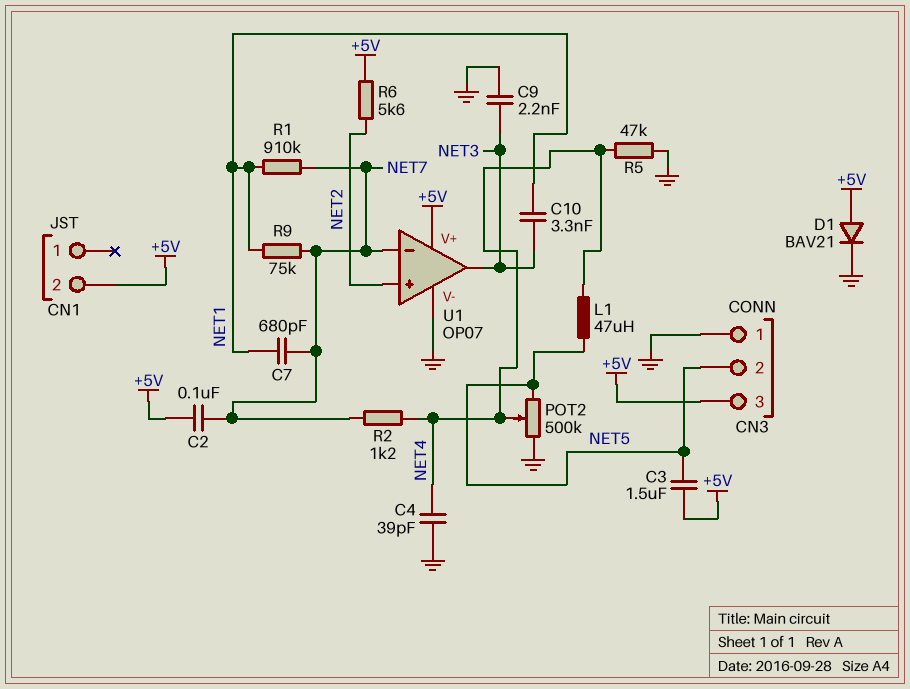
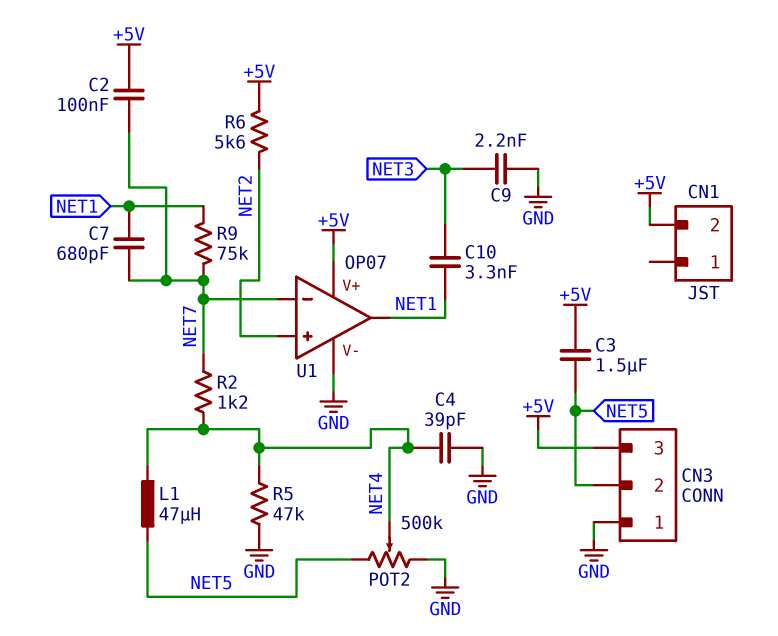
D1: diode BAV21 (A +5V, K GND) -> none
R1: 910k (NET1, NET7) -> none
U1 pin out: NET3 -> NET1

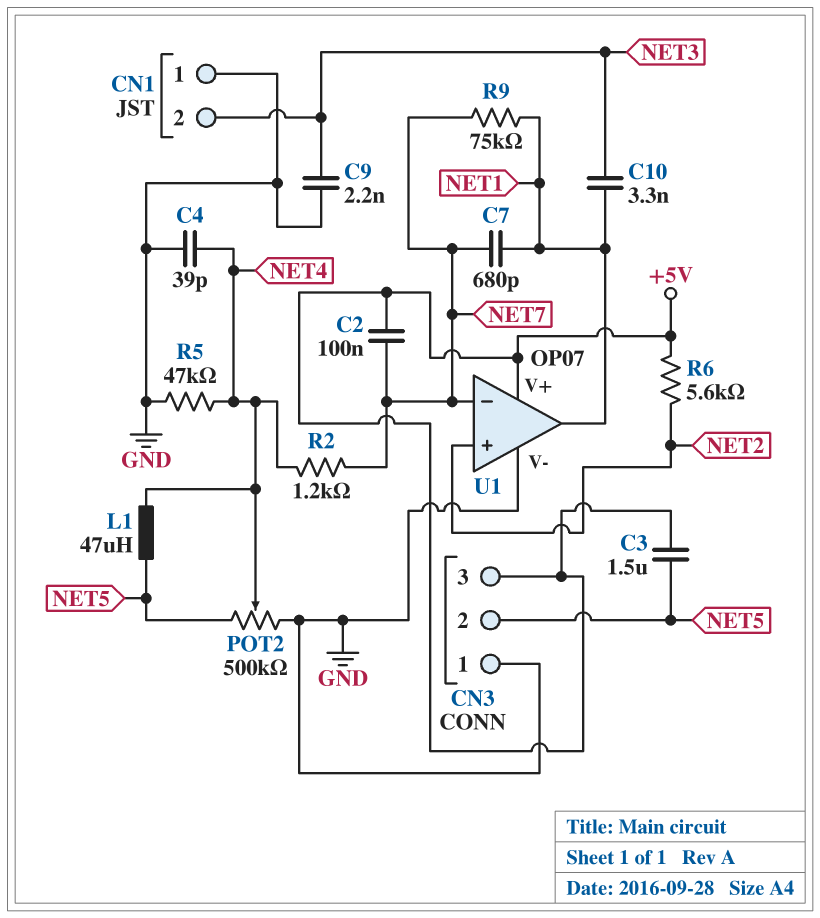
CN1 pin 1: none -> GND
CN1 pin 2: +5V -> NET3

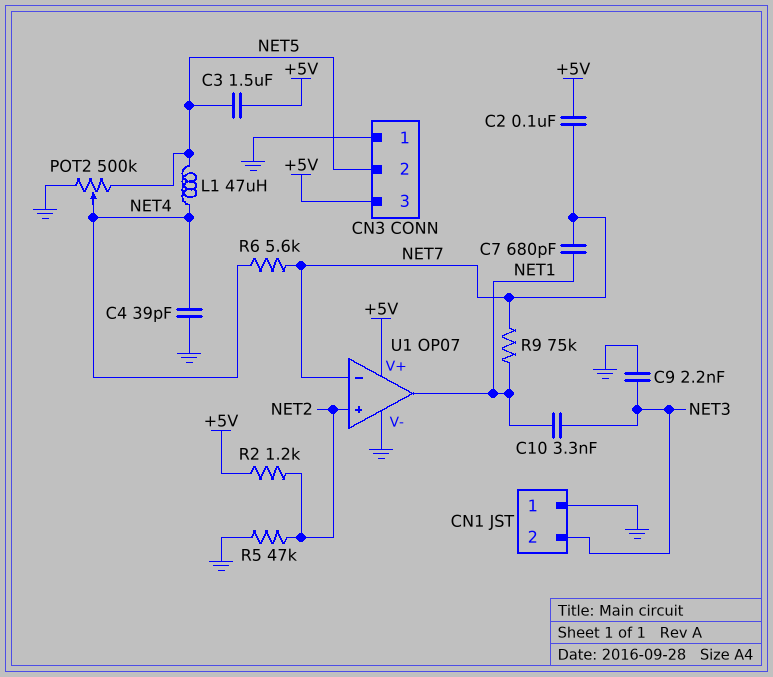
R2: 1.2k (NET4, NET7) -> 1.2k (+5V, NET2)
R5: 47k (GND, NET4) -> 47k (GND, NET2)
R6: 5.6k (+5V, NET2) -> 5.6k (NET4, NET7)

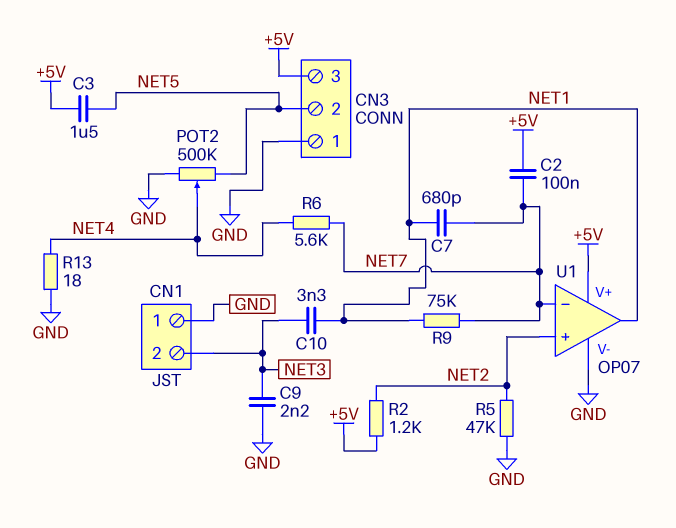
C4: 39pF (GND, NET4) -> none
L1: 47uH (NET4, NET5) -> none
R13: none -> 18 (GND, NET4)

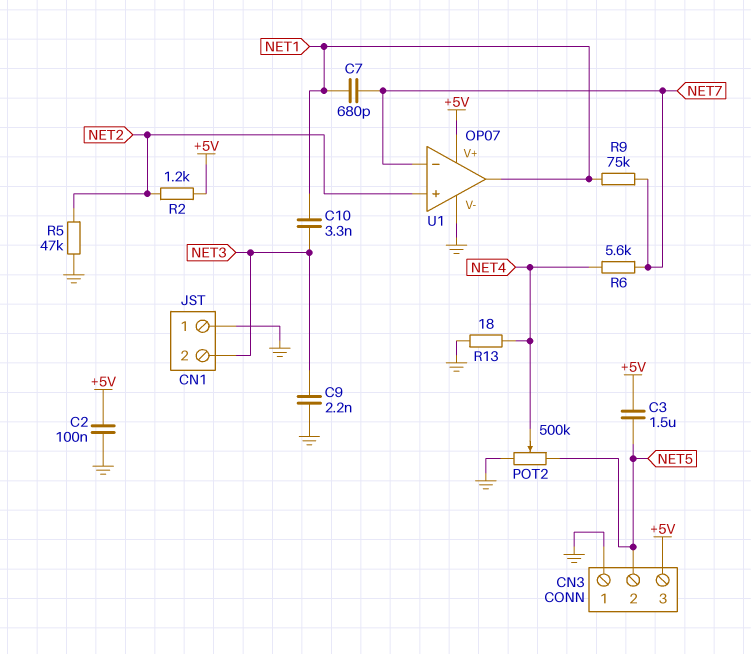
C2: 100nF (+5V, NET7) -> 100nF (+5V, GND)

